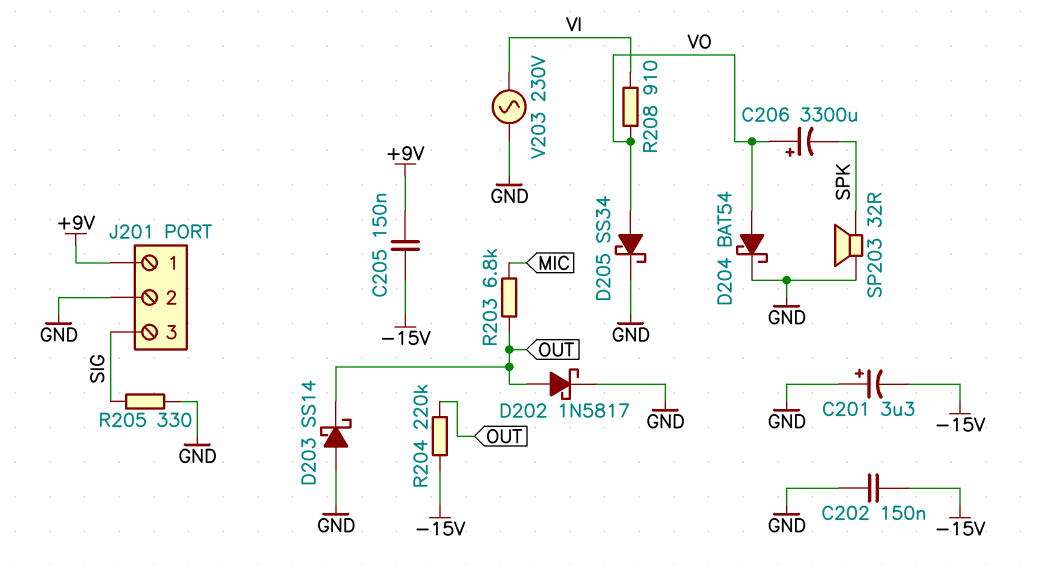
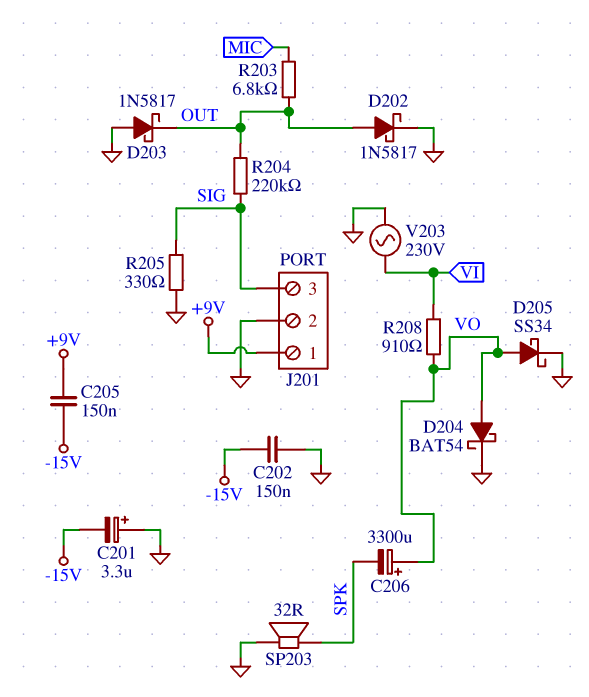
D203: schottky SS14 (A GND, K OUT) -> schottky 1N5817 (A GND, K OUT)
R204: 220k (-15V, OUT) -> 220k (OUT, SIG)

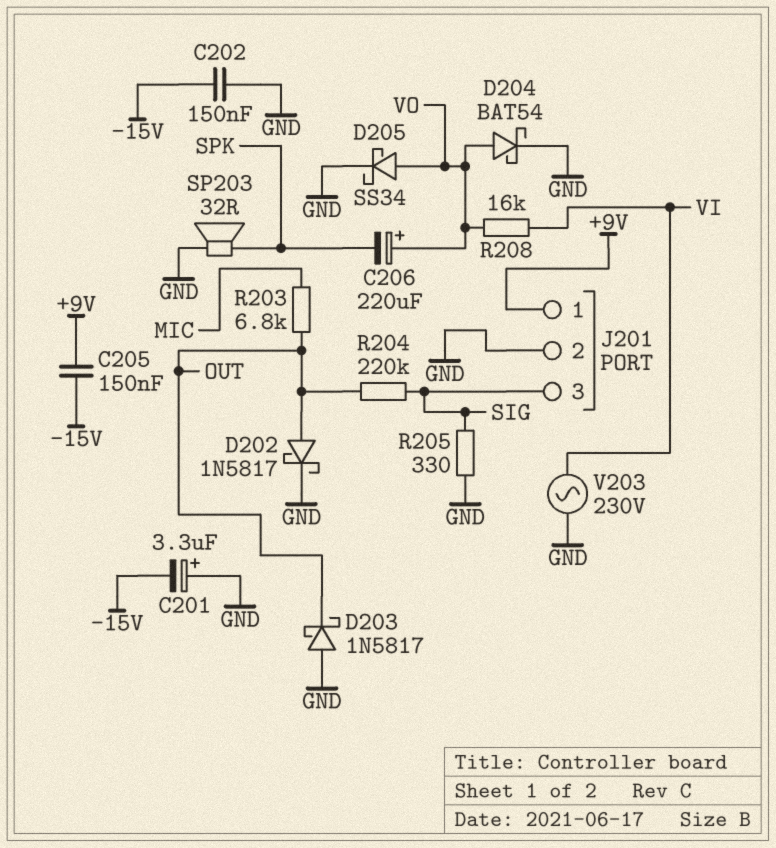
C206: 3300uF (plus VO, minus SPK) -> 220uF (plus VO, minus SPK)
R208: 910 (VI, VO) -> 16k (VI, VO)

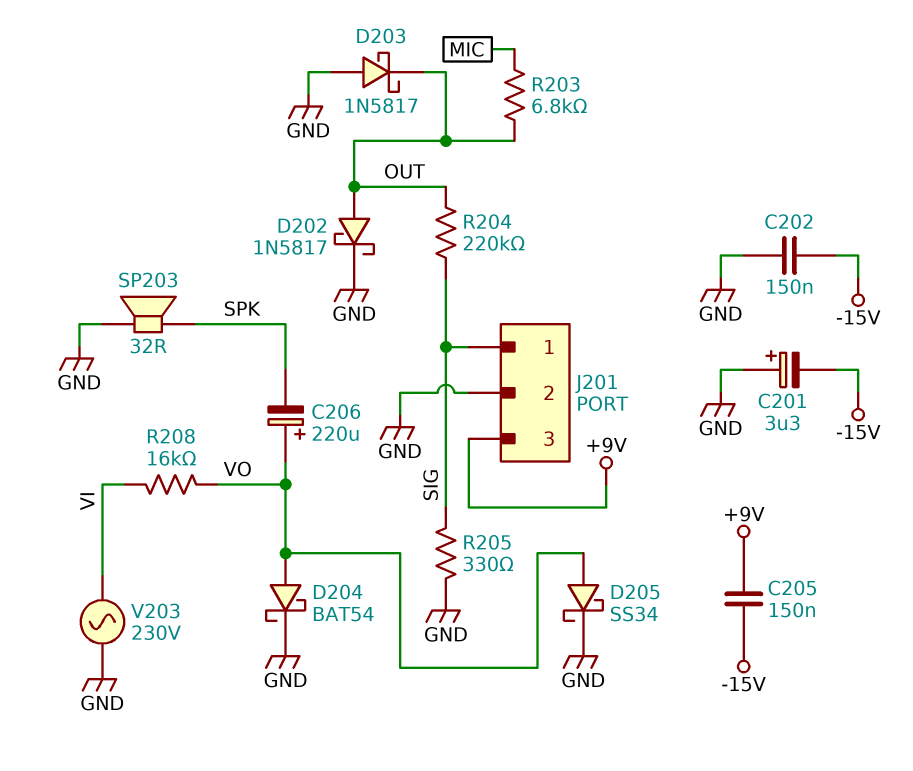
J201 pin 1: +9V -> SIG
J201 pin 3: SIG -> +9V

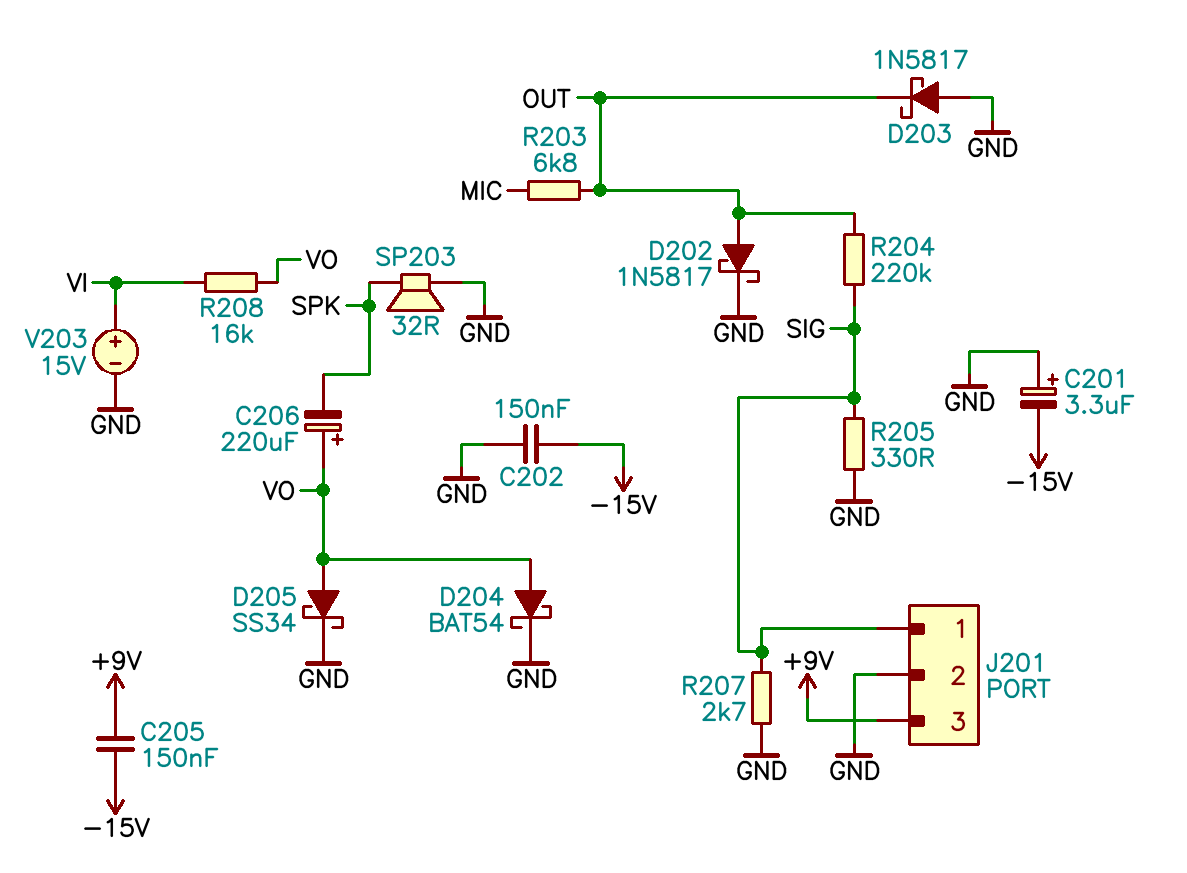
R207: none -> 2.7k (GND, SIG)
V203: AC 230V (GND, VI) -> 15V (plus VI, minus GND)

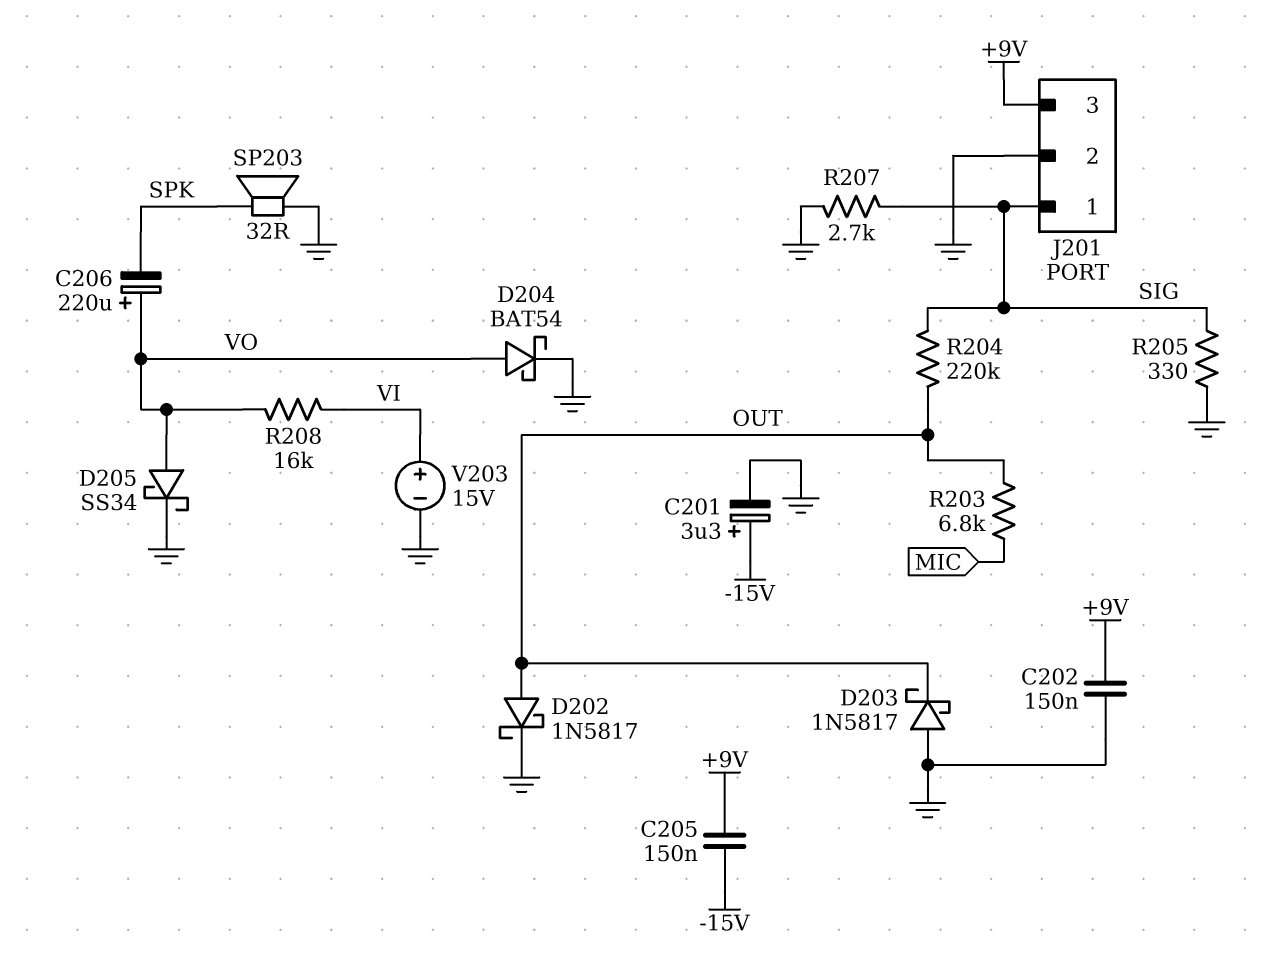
C201: 3.3uF (plus GND, minus -15V) -> 3.3uF (plus -15V, minus GND)
C202: 150nF (-15V, GND) -> 150nF (+9V, GND)

